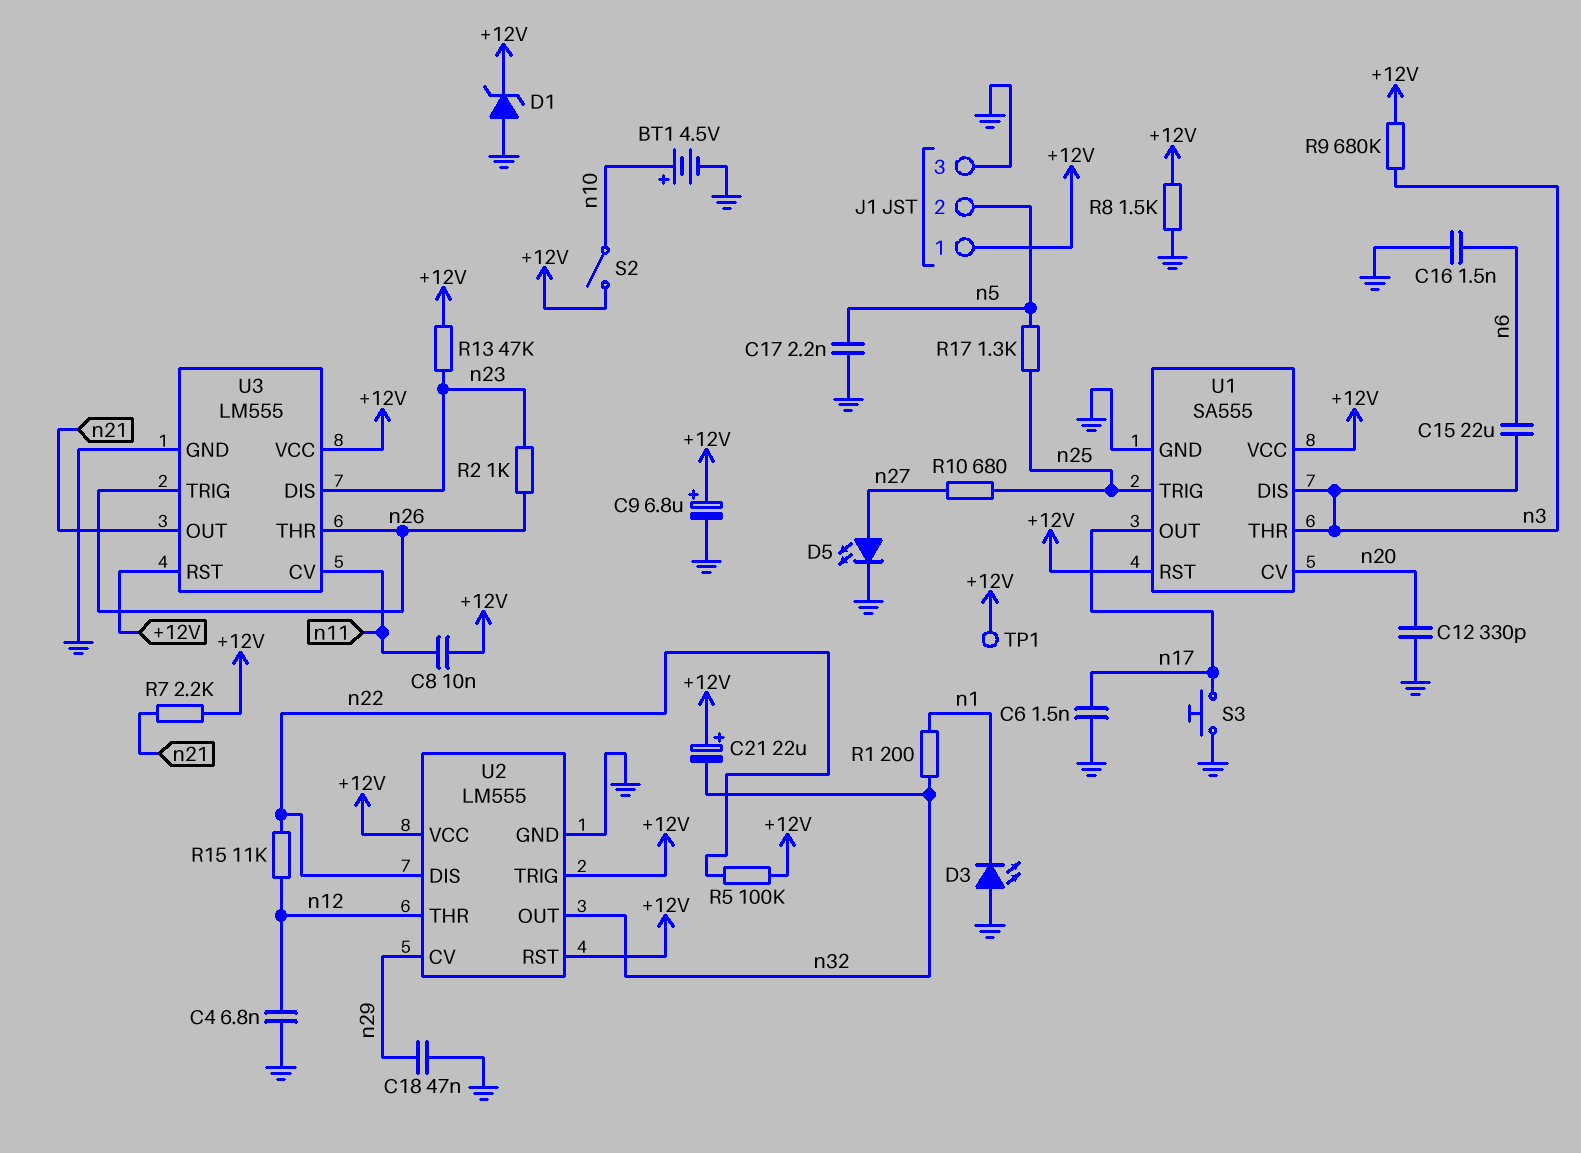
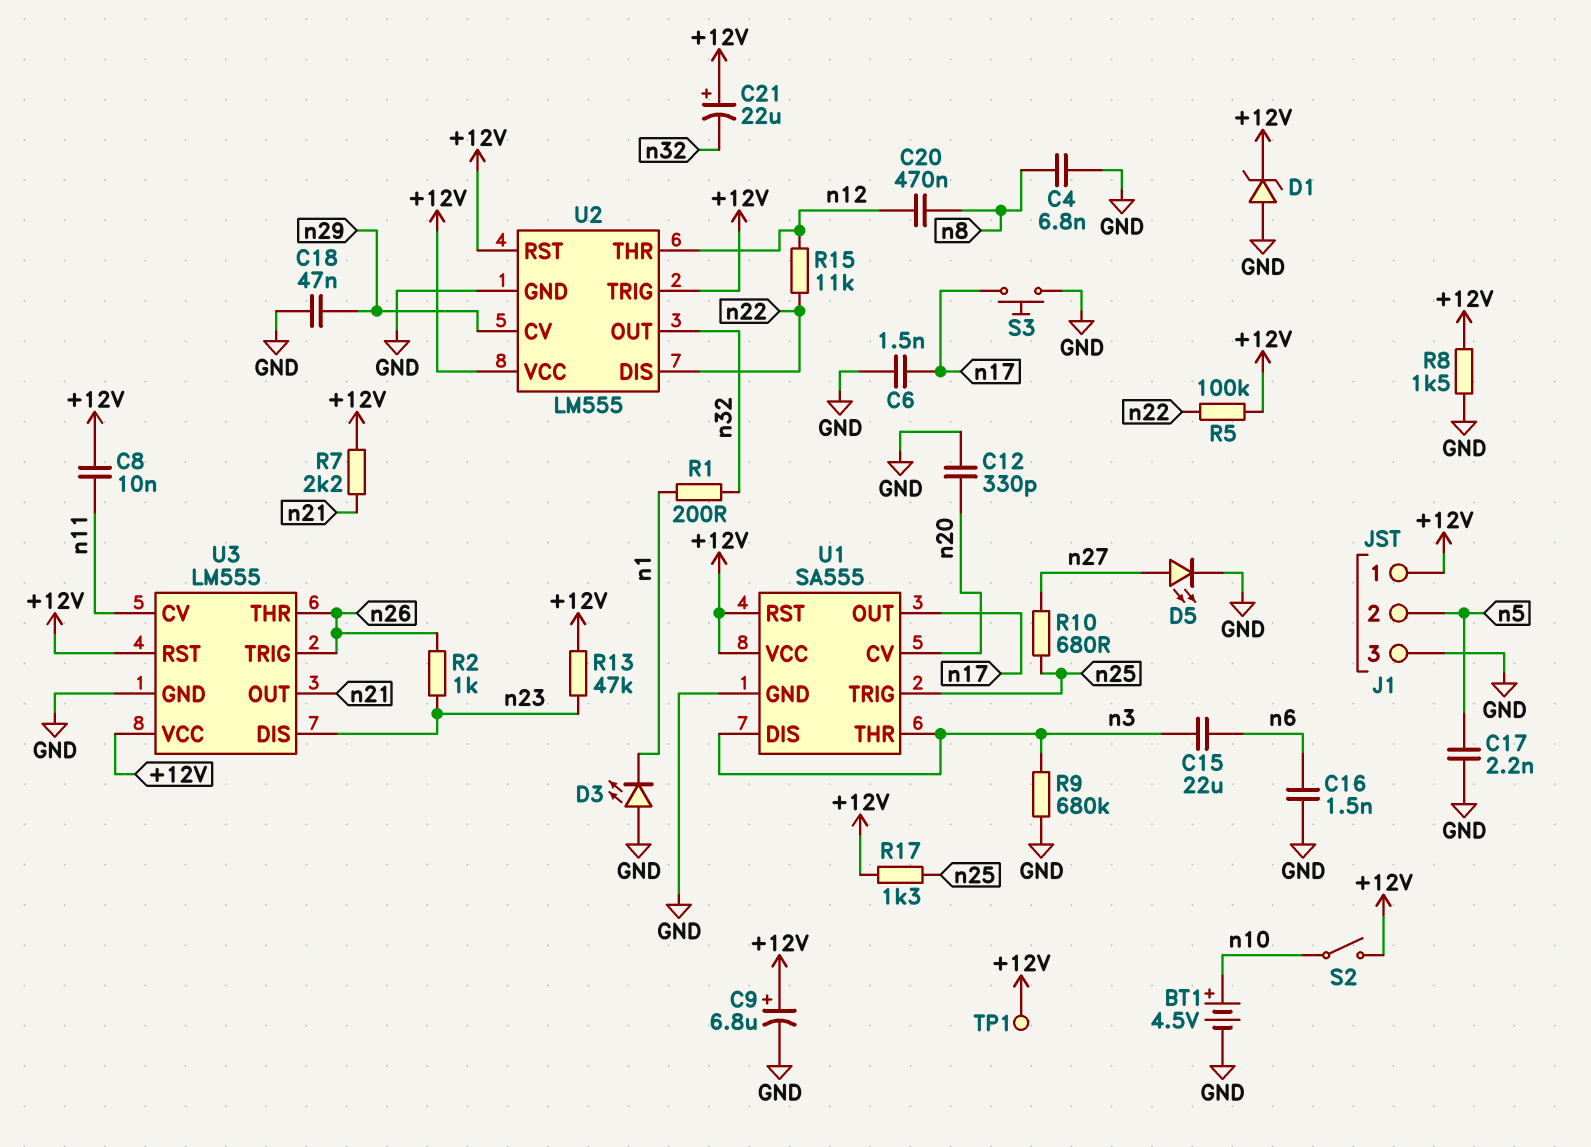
C4: 6.8nF (GND, n12) -> 6.8nF (GND, n8)
C20: none -> 470nF (n8, n12)
R9: 680k (+12V, n3) -> 680k (GND, n3)
R17: 1.3k (n5, n25) -> 1.3k (+12V, n25)

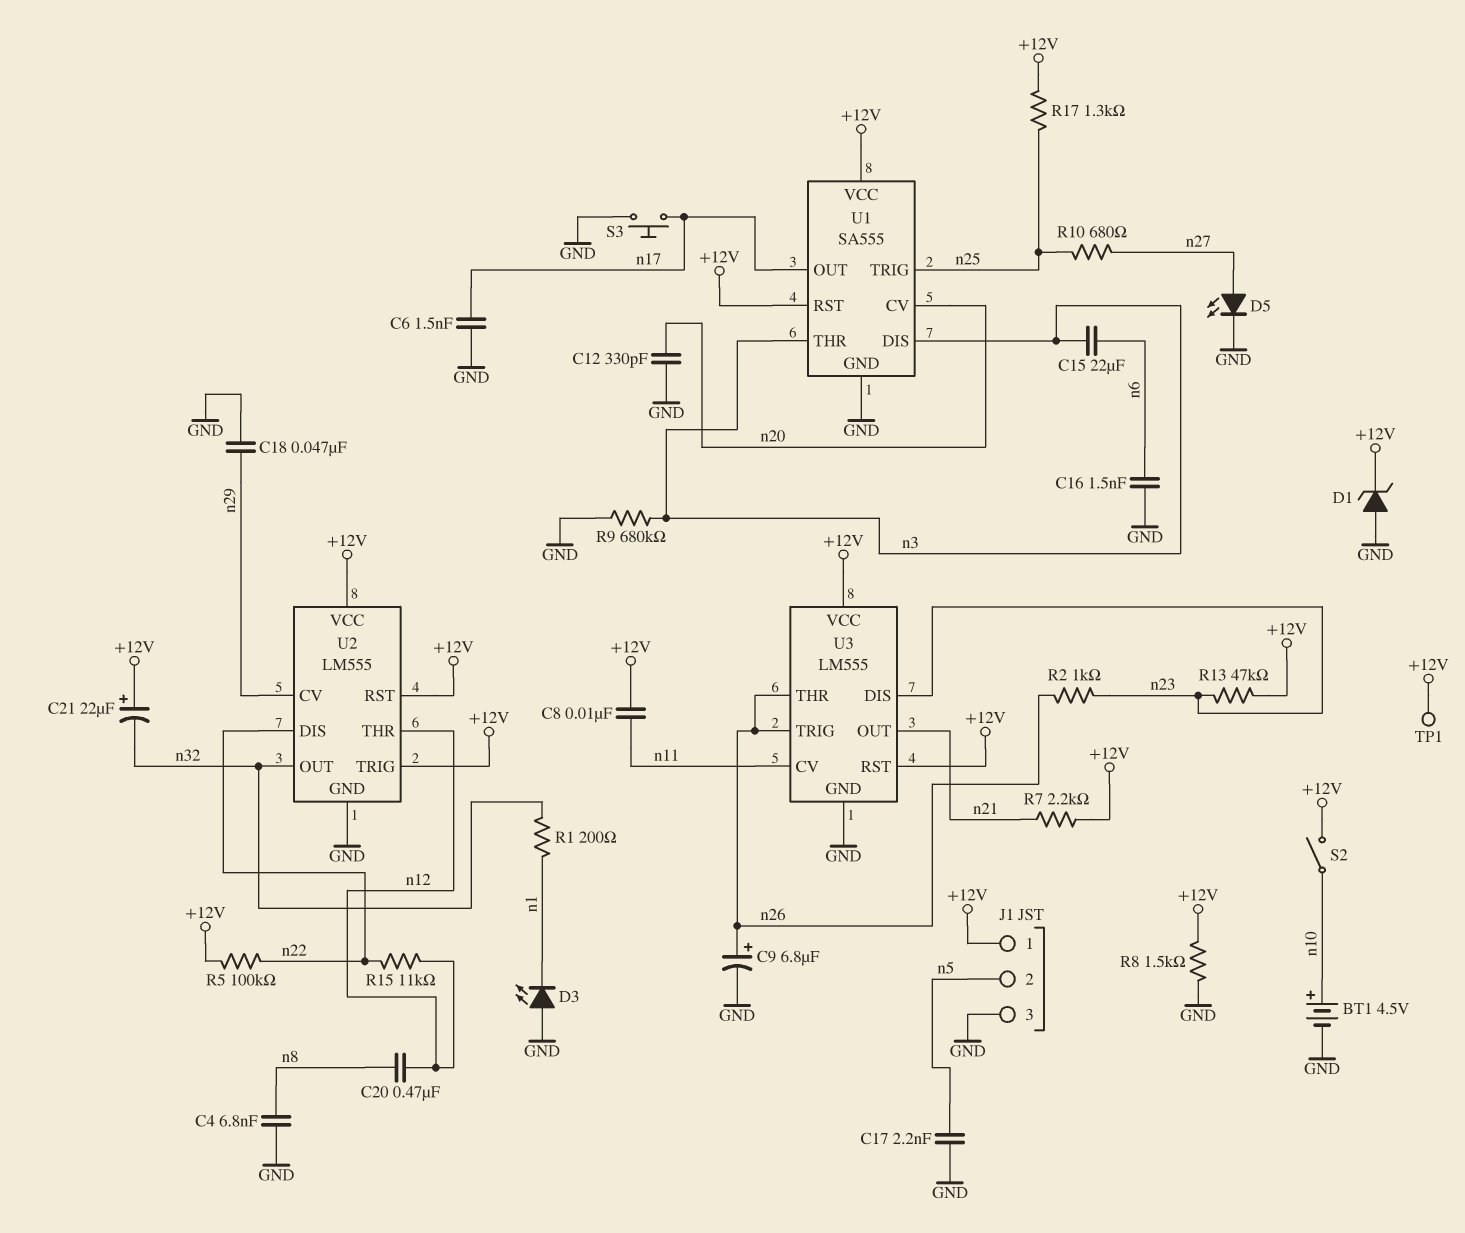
C9: 6.8uF (plus +12V, minus GND) -> 6.8uF (plus n26, minus GND)

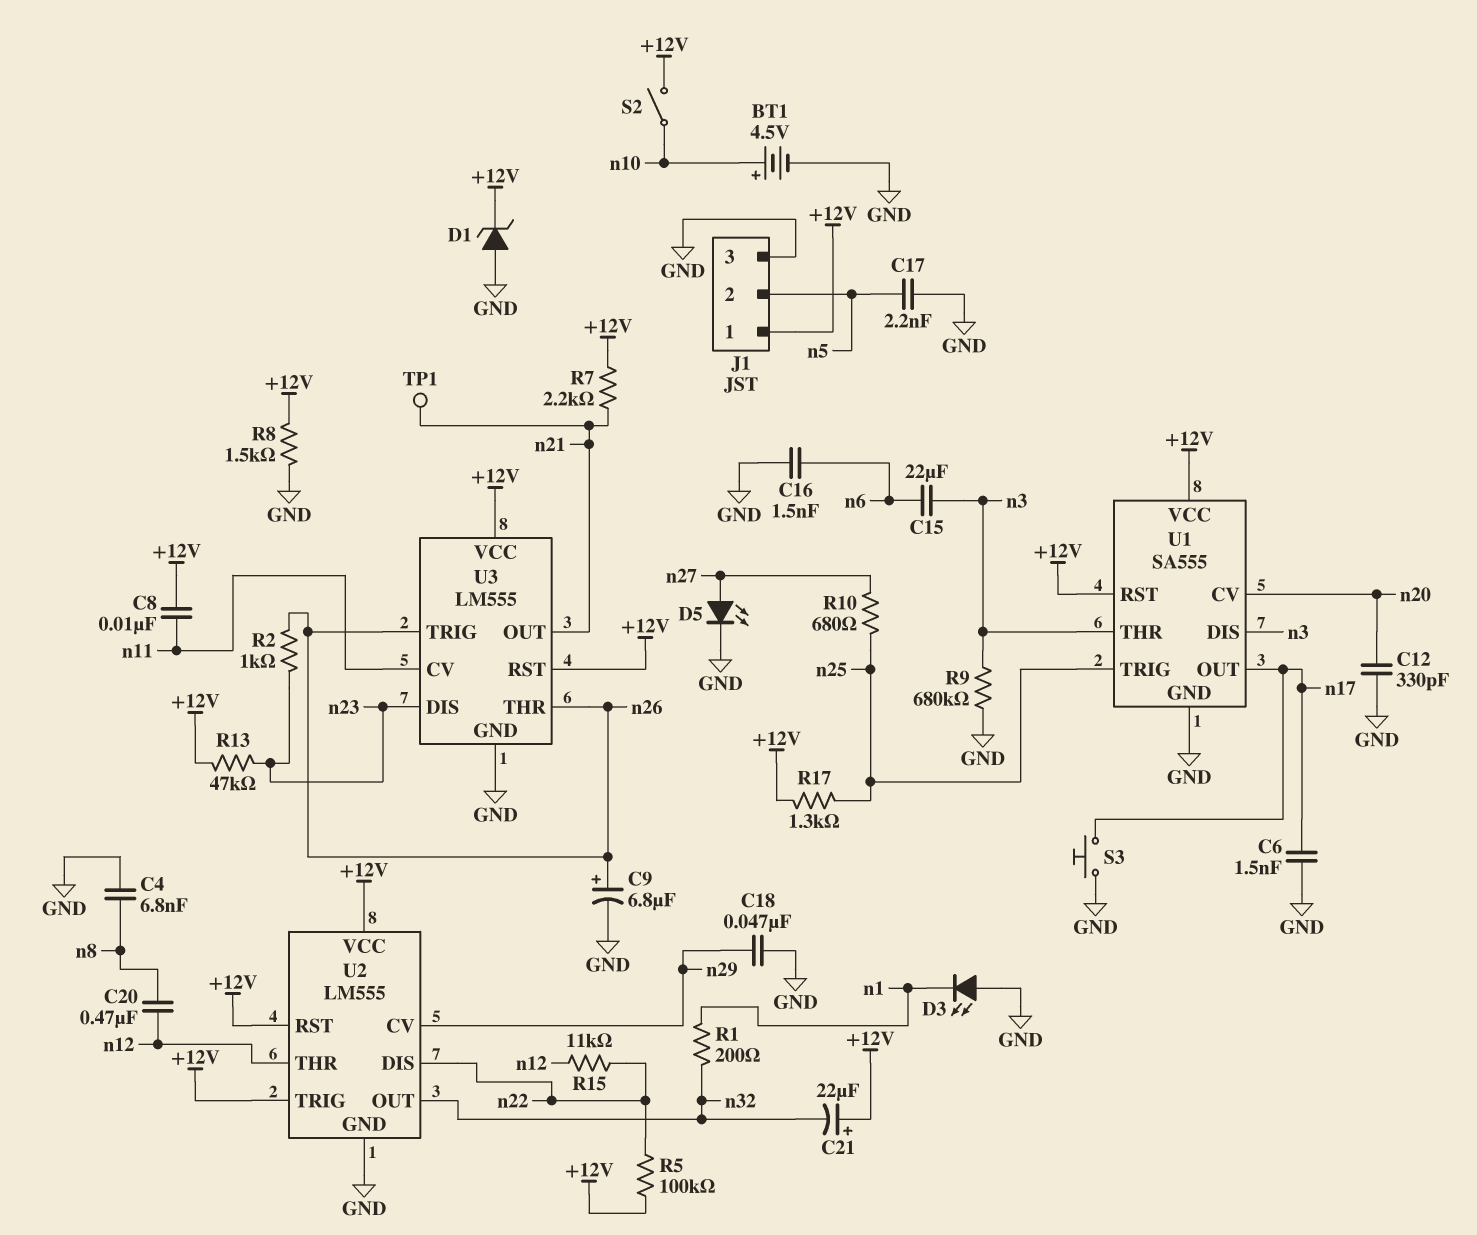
TP1: test point (+12V) -> test point (n21)

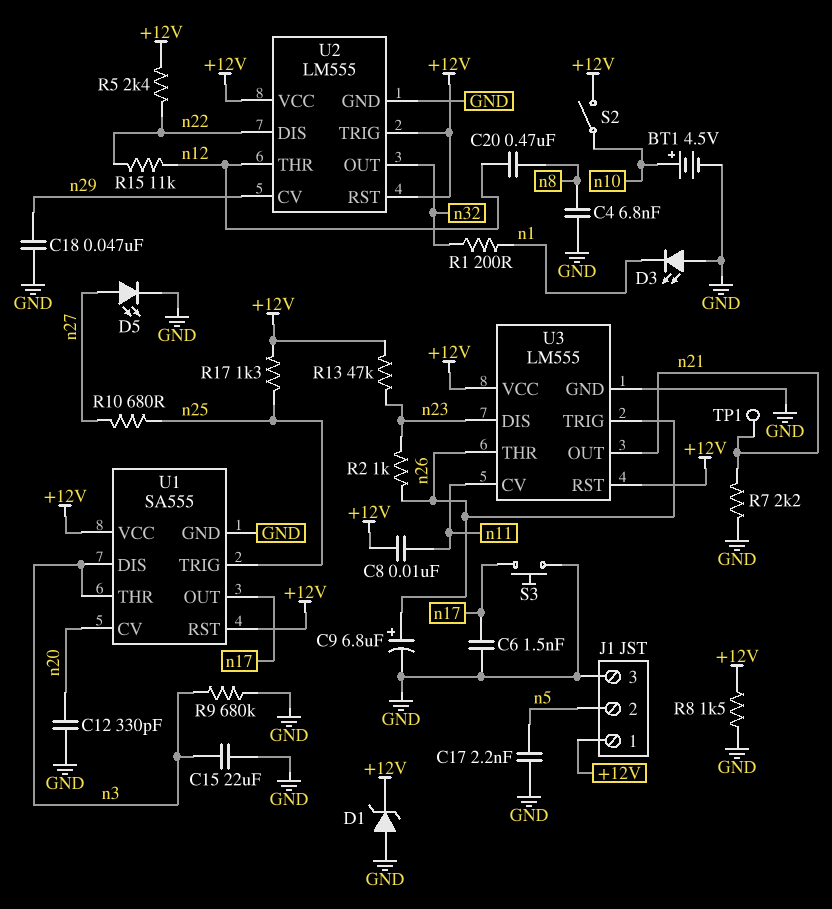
C15: 22uF (n3, n6) -> 22uF (GND, n3)
C16: 1.5nF (GND, n6) -> none
C21: 22uF (plus +12V, minus n32) -> none
R5: 100k (+12V, n22) -> 2.4k (+12V, n22)
R7: 2.2k (+12V, n21) -> 2.2k (GND, n21)

